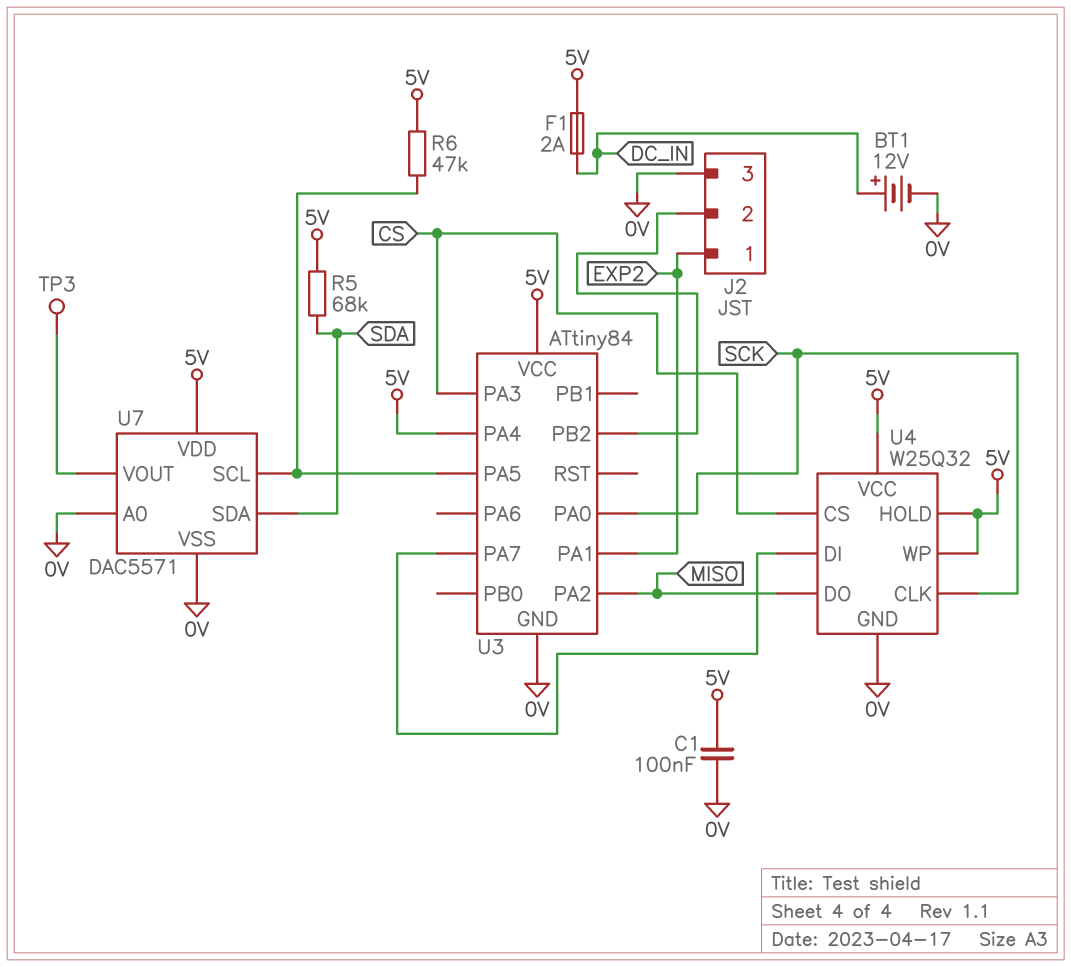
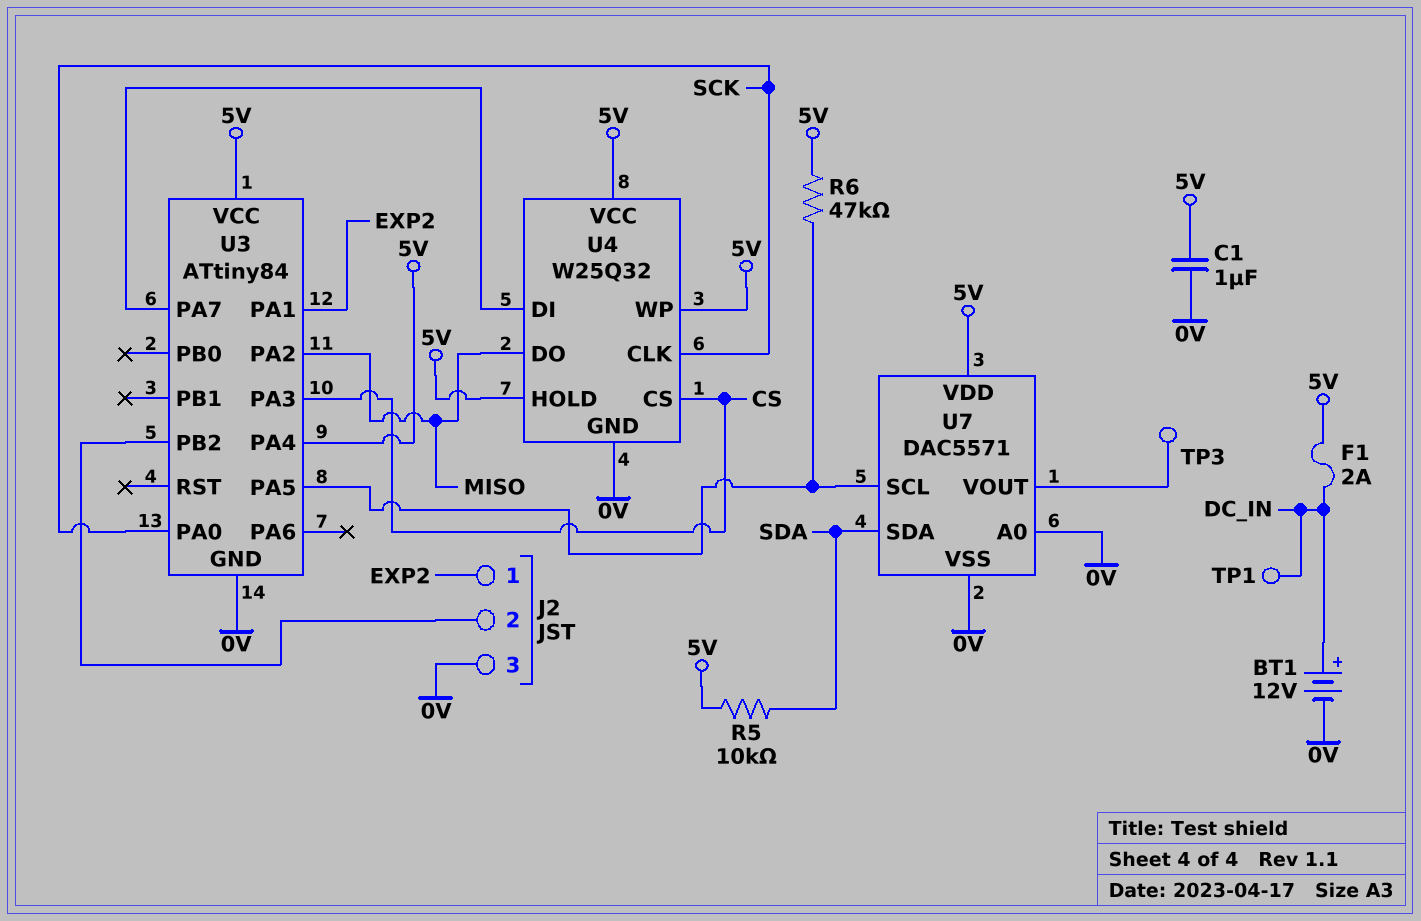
C1: 100nF (0V, 5V) -> 1uF (0V, 5V)
R5: 68k (5V, SDA) -> 10k (5V, SDA)
TP1: none -> test point (DC_IN)

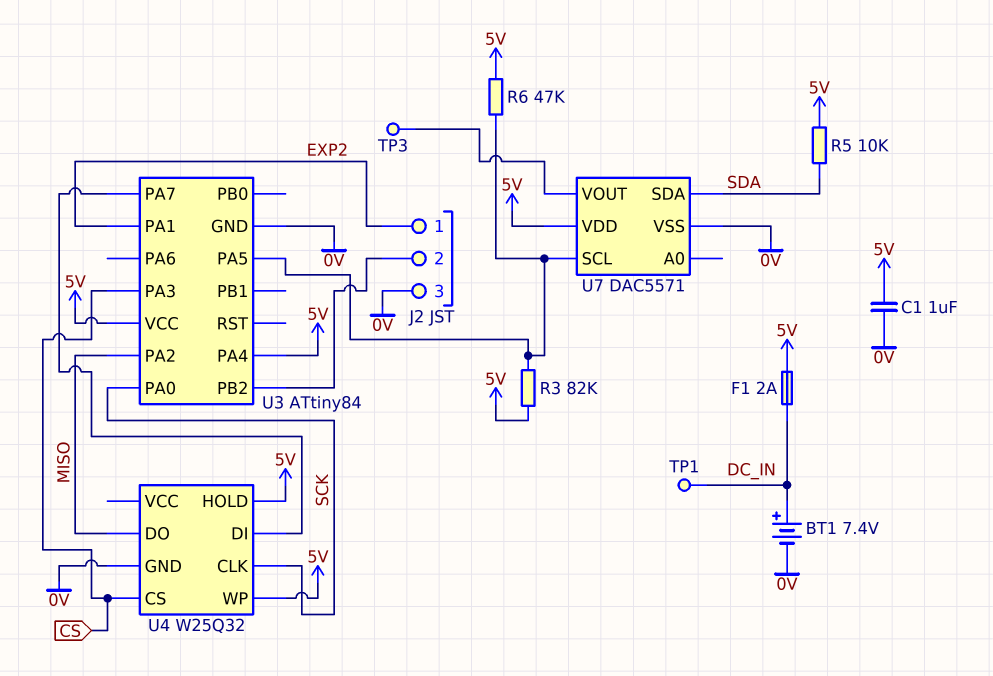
BT1: 12V (plus DC_IN, minus 0V) -> 7.4V (plus DC_IN, minus 0V)
R3: none -> 82k (5V, U3/PA5)
U4 pin VCC: 5V -> none
U7 pin A0: 0V -> none

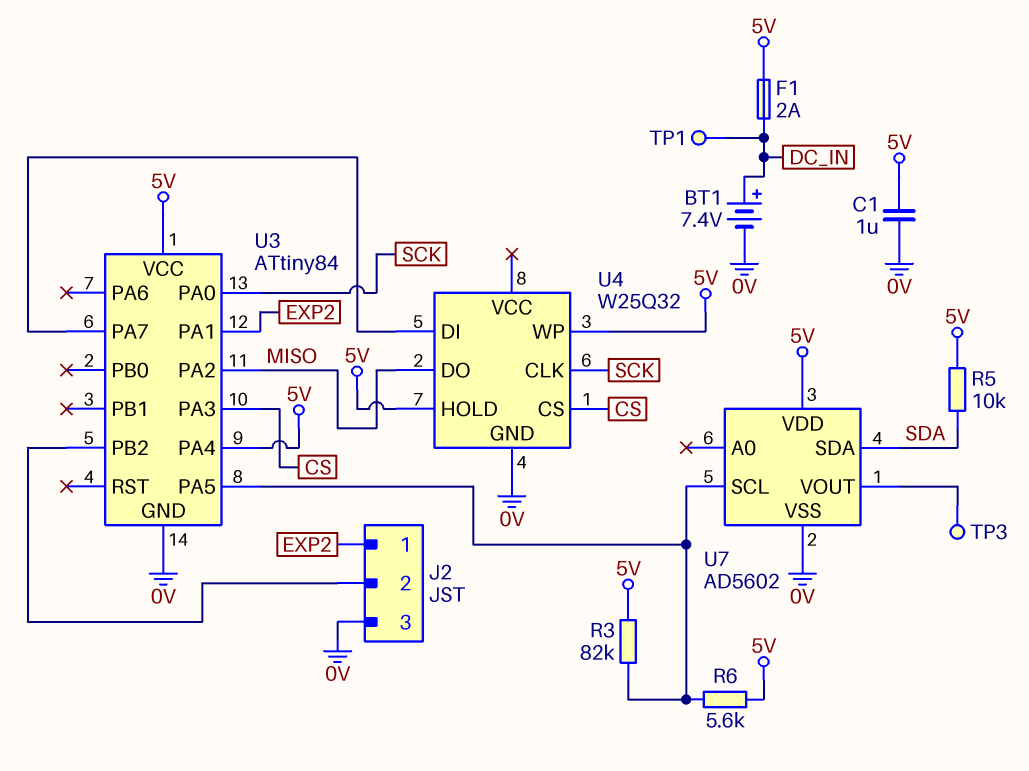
R6: 47k (5V, U3/PA5) -> 5.6k (5V, U3/PA5)
U7: DAC5571 -> AD5602

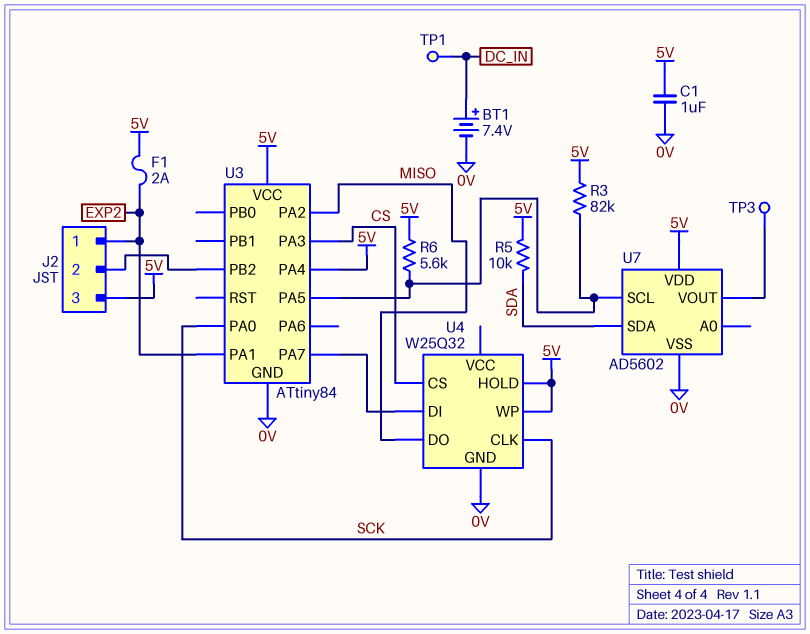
F1: 2A (5V, DC_IN) -> 2A (5V, EXP2)
J2 pin 3: 0V -> 5V

